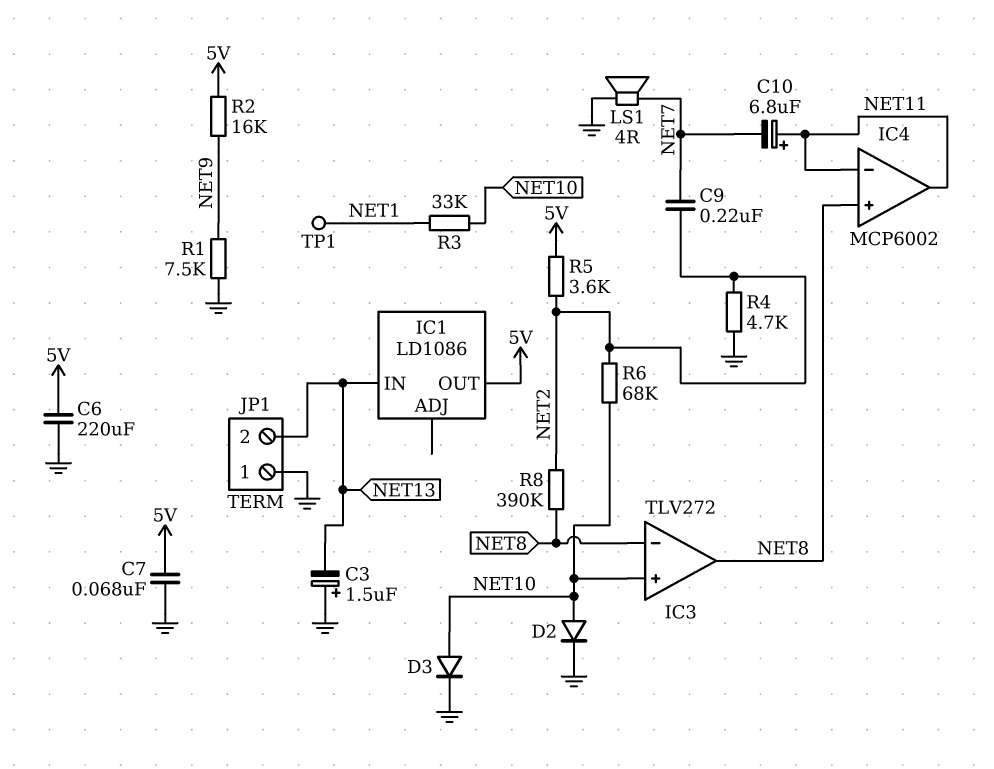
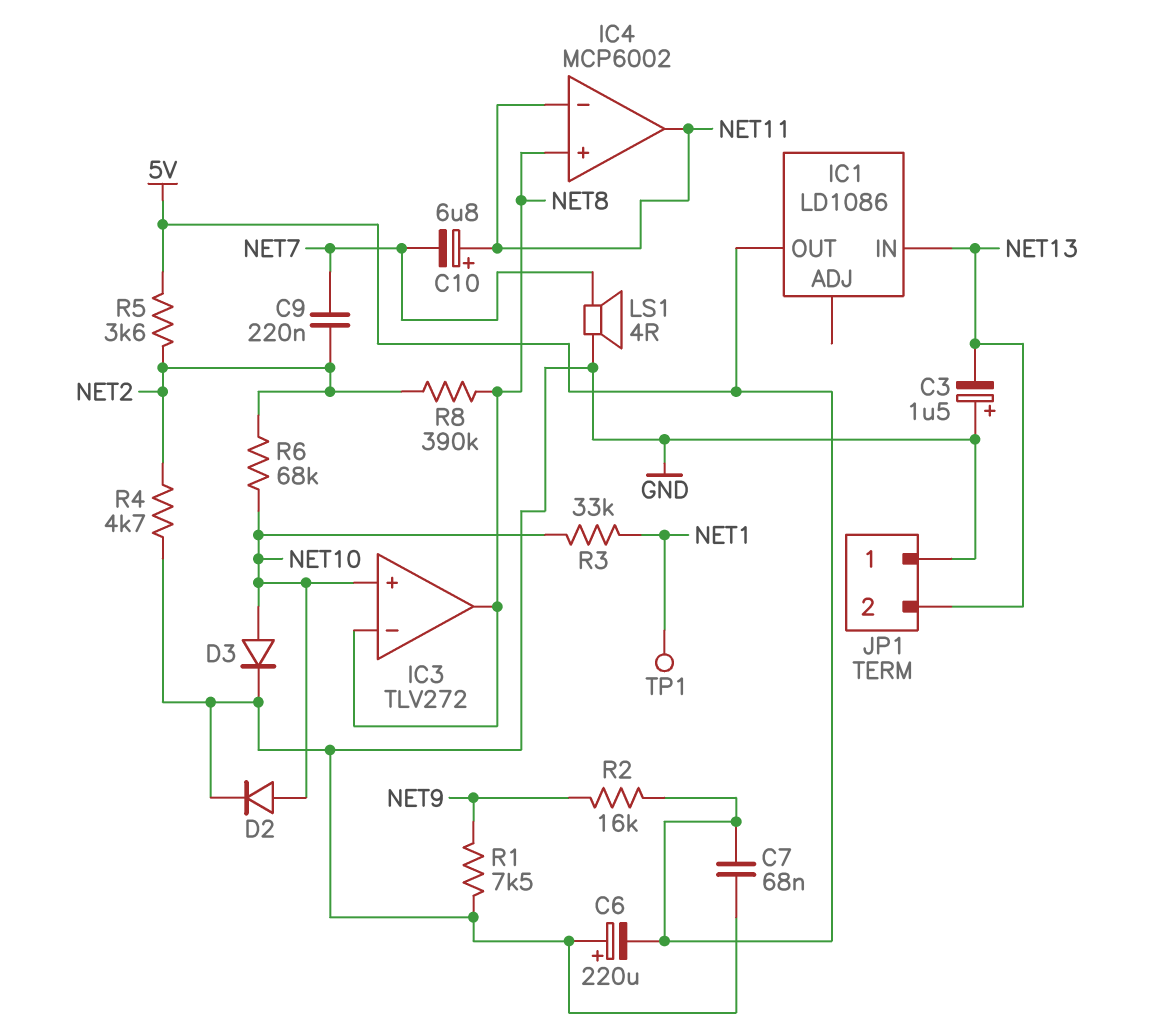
C6: 220uF (5V, GND) -> 220uF (plus GND, minus 5V)

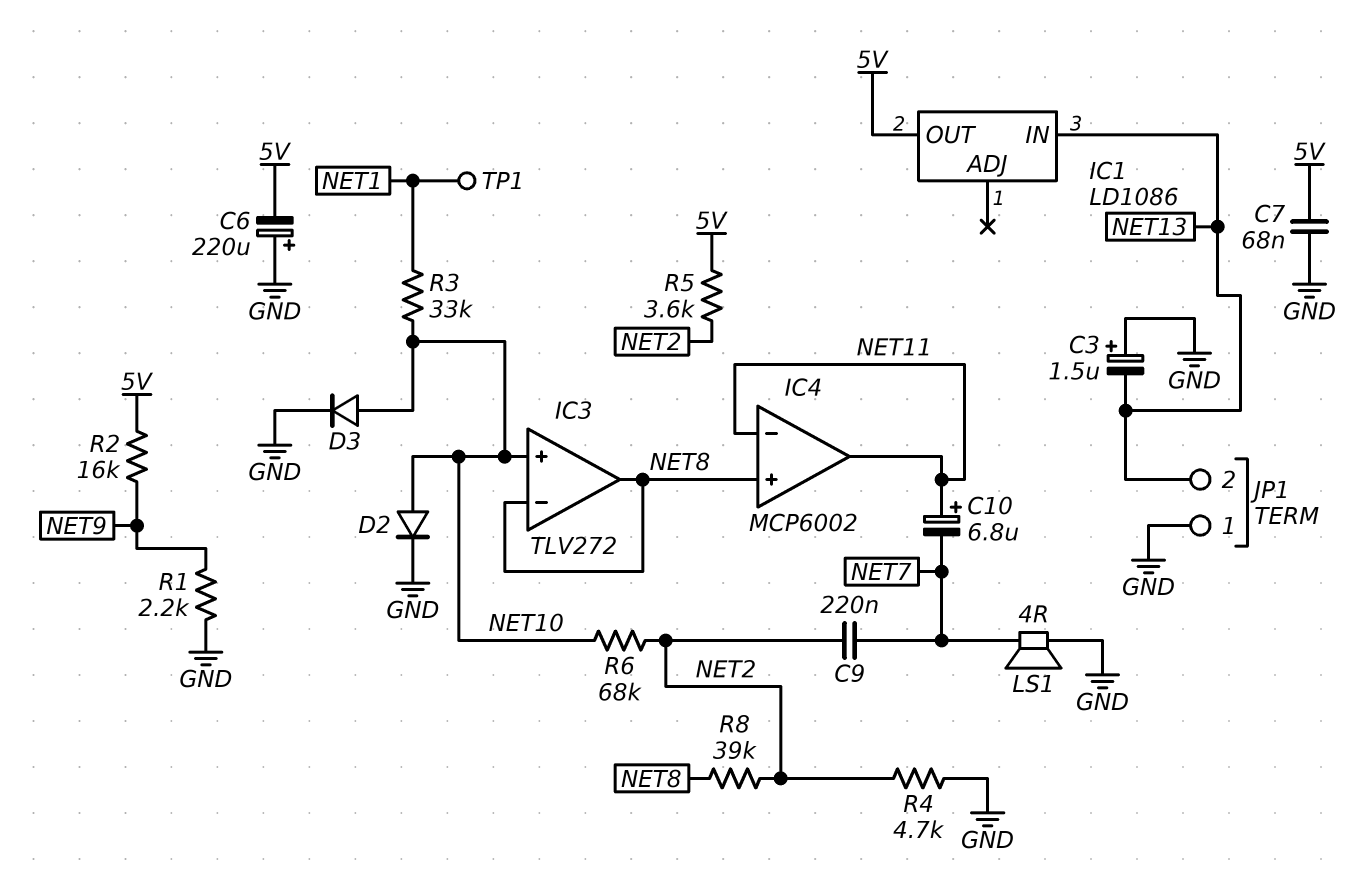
R1: 7.5k (GND, NET9) -> 2.2k (GND, NET9)
R8: 390k (NET2, NET8) -> 39k (NET2, NET8)

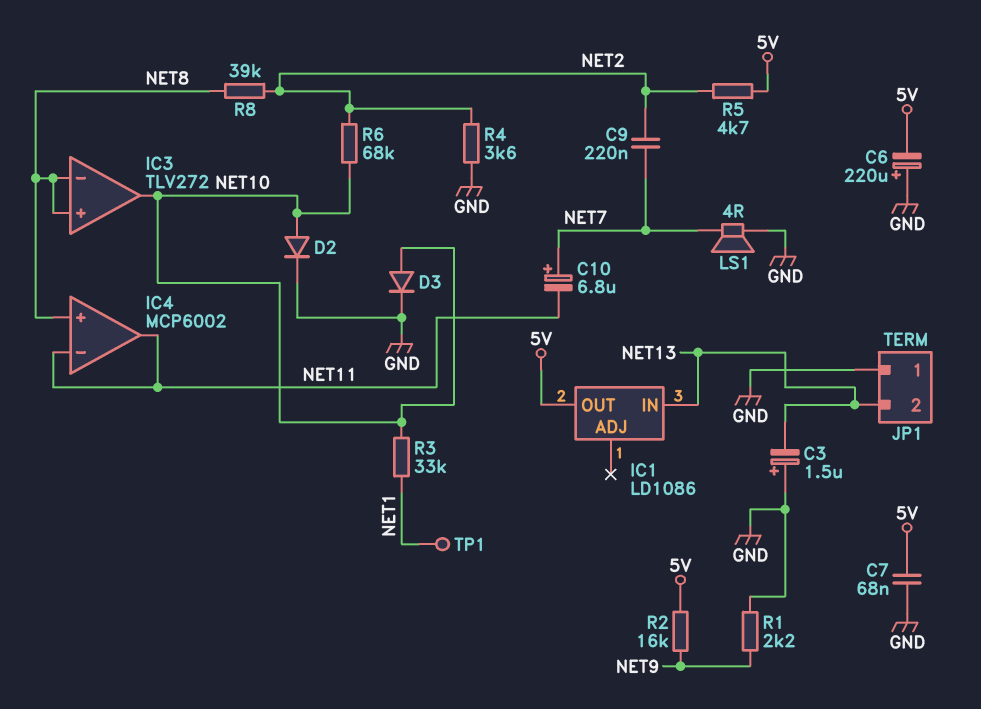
C10: 6.8uF (plus NET11, minus NET7) -> 6.8uF (plus NET7, minus NET11)
IC3 pin in+: NET10 -> NET8
IC3 pin out: NET8 -> NET10
R4: 4.7k (GND, NET2) -> 3.6k (GND, NET2)
R5: 3.6k (5V, NET2) -> 4.7k (5V, NET2)

